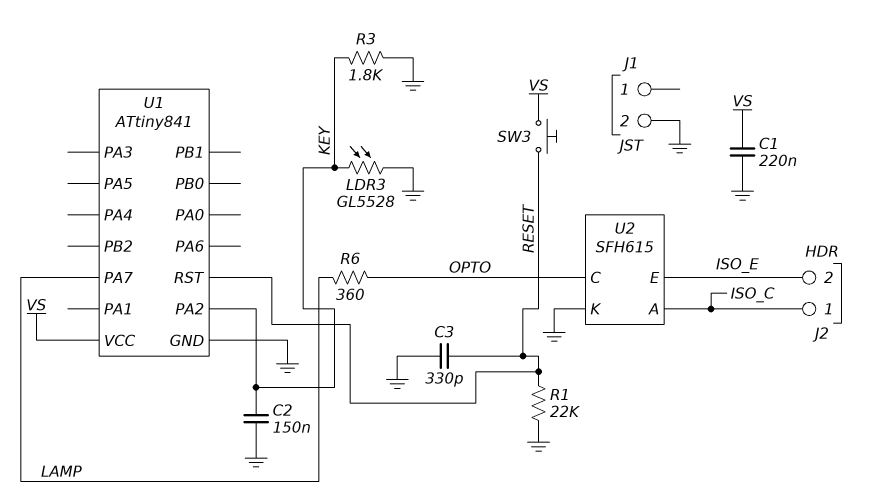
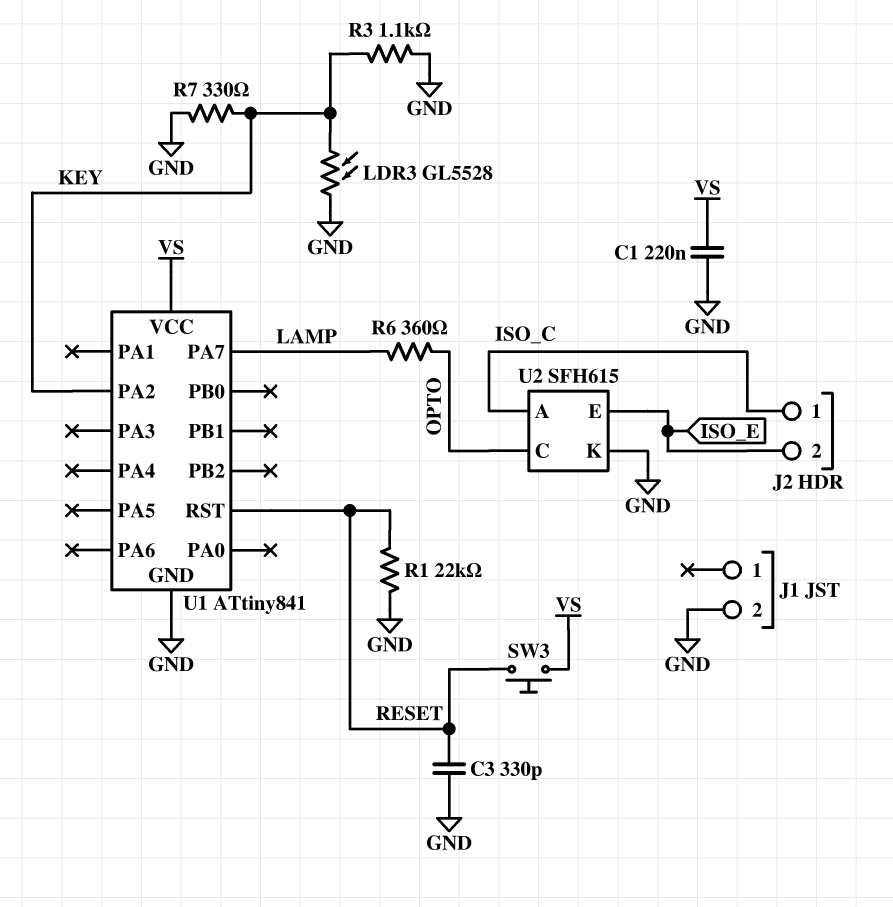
C2: 150nF (GND, KEY) -> none
R3: 1.8k (GND, KEY) -> 1.1k (GND, KEY)
R7: none -> 330 (GND, KEY)

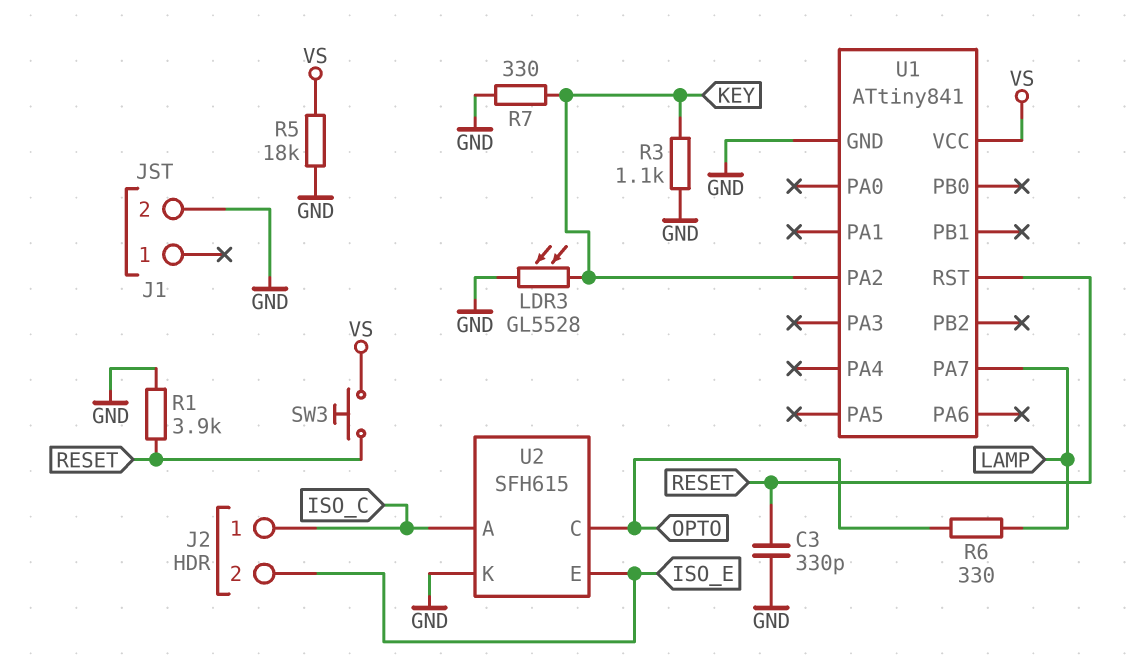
C1: 220nF (GND, VS) -> none
R1: 22k (GND, RESET) -> 3.9k (GND, RESET)
R5: none -> 18k (GND, VS)
R6: 360 (LAMP, OPTO) -> 330 (LAMP, OPTO)

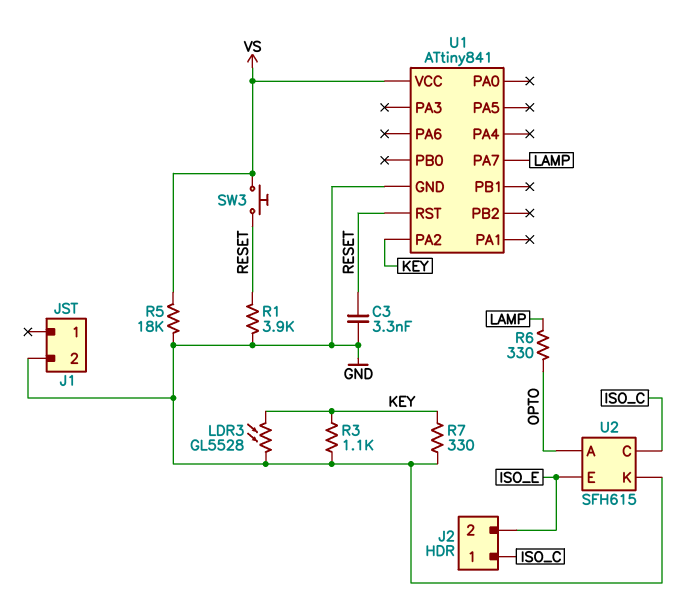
C3: 330pF (GND, RESET) -> 3.3nF (GND, RESET)
U2 pin A: ISO_C -> OPTO
U2 pin C: OPTO -> ISO_C

